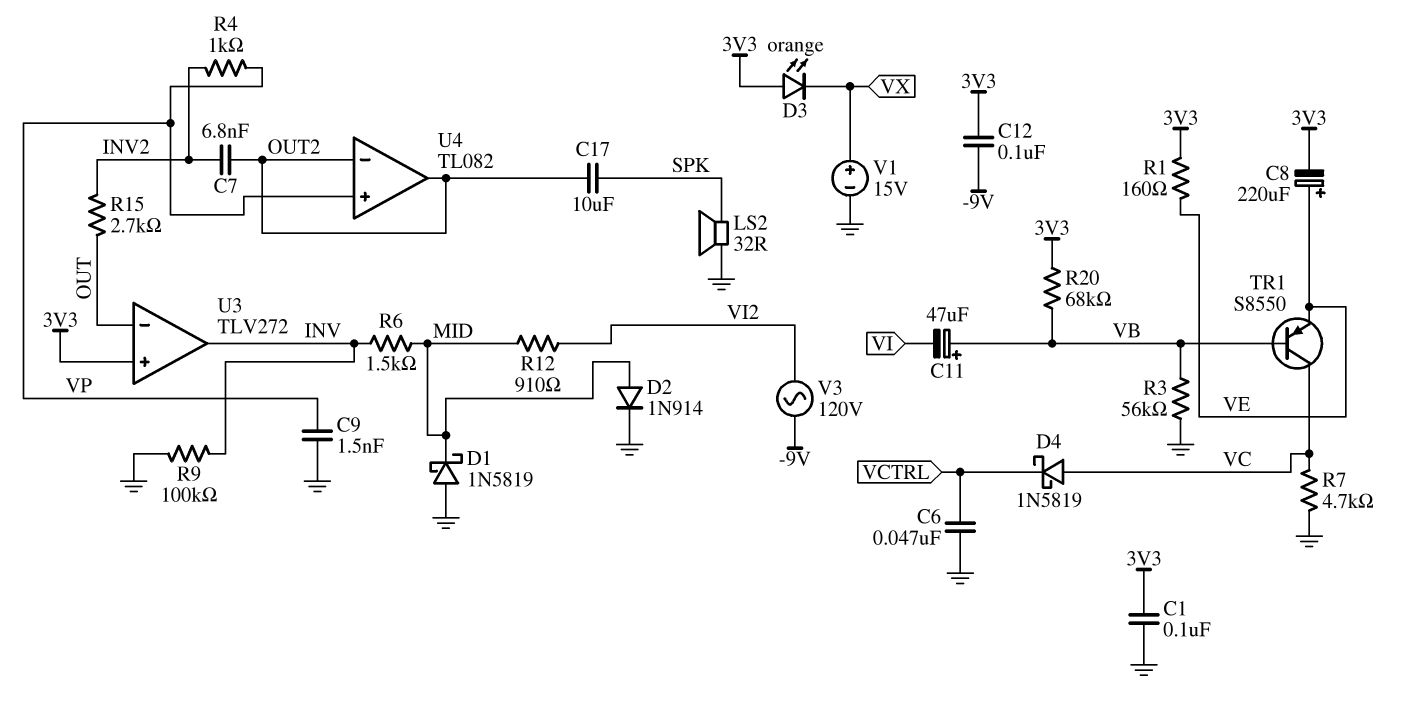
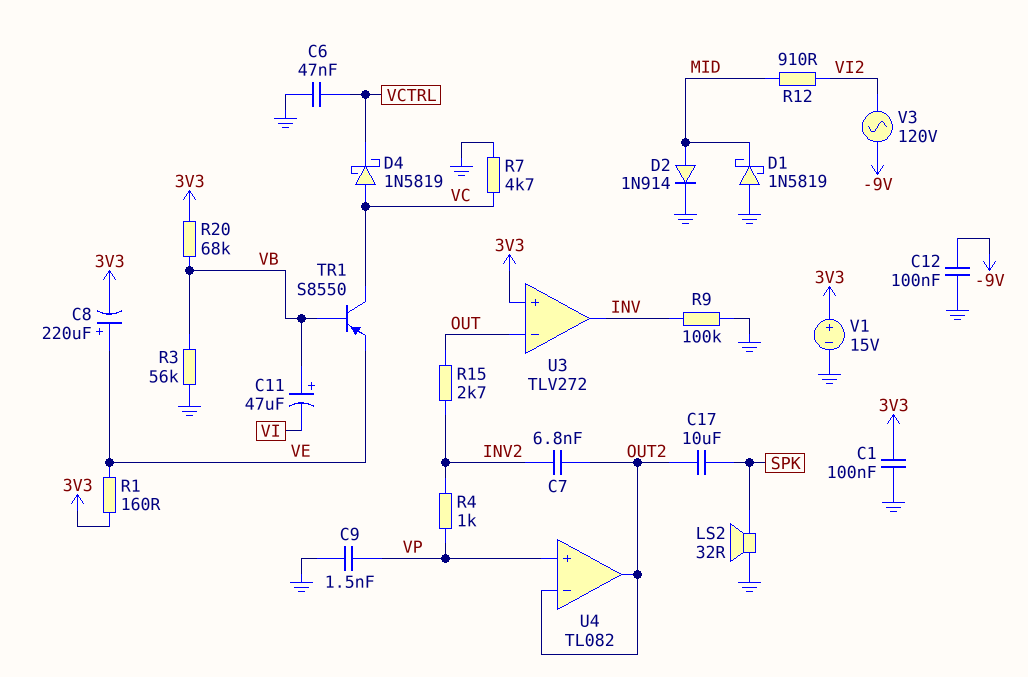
C12: 100nF (-9V, 3V3) -> 100nF (-9V, GND)
D3: LED orange (A 3V3, K VX) -> none
R6: 1.5k (INV, MID) -> none
V1: 15V (plus VX, minus GND) -> 15V (plus 3V3, minus GND)

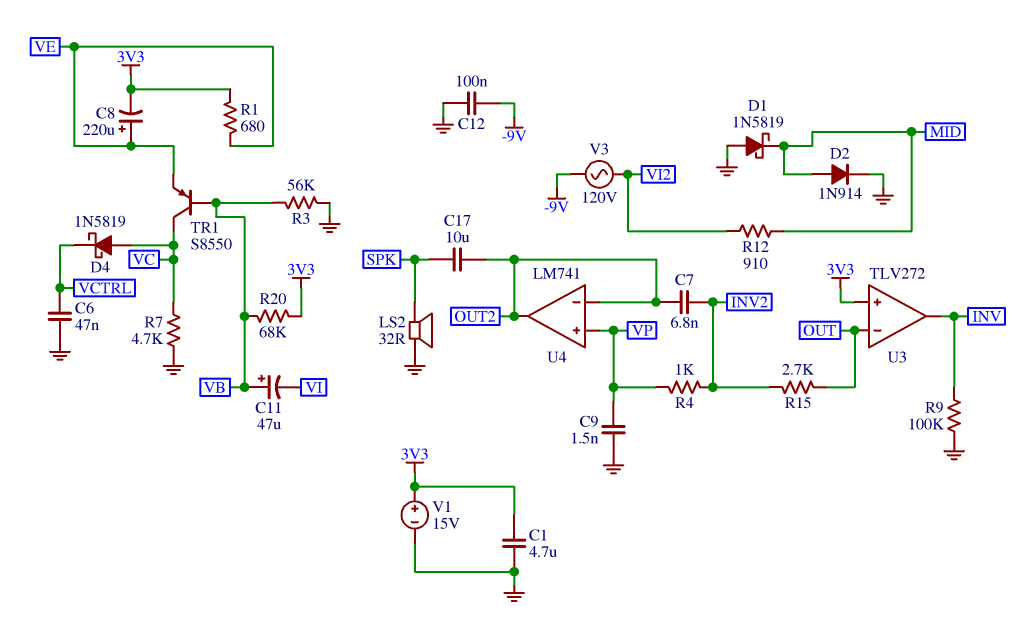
C1: 100nF (3V3, GND) -> 4.7uF (3V3, GND)
R1: 160 (3V3, VE) -> 680 (3V3, VE)
U4: TL082 -> LM741

